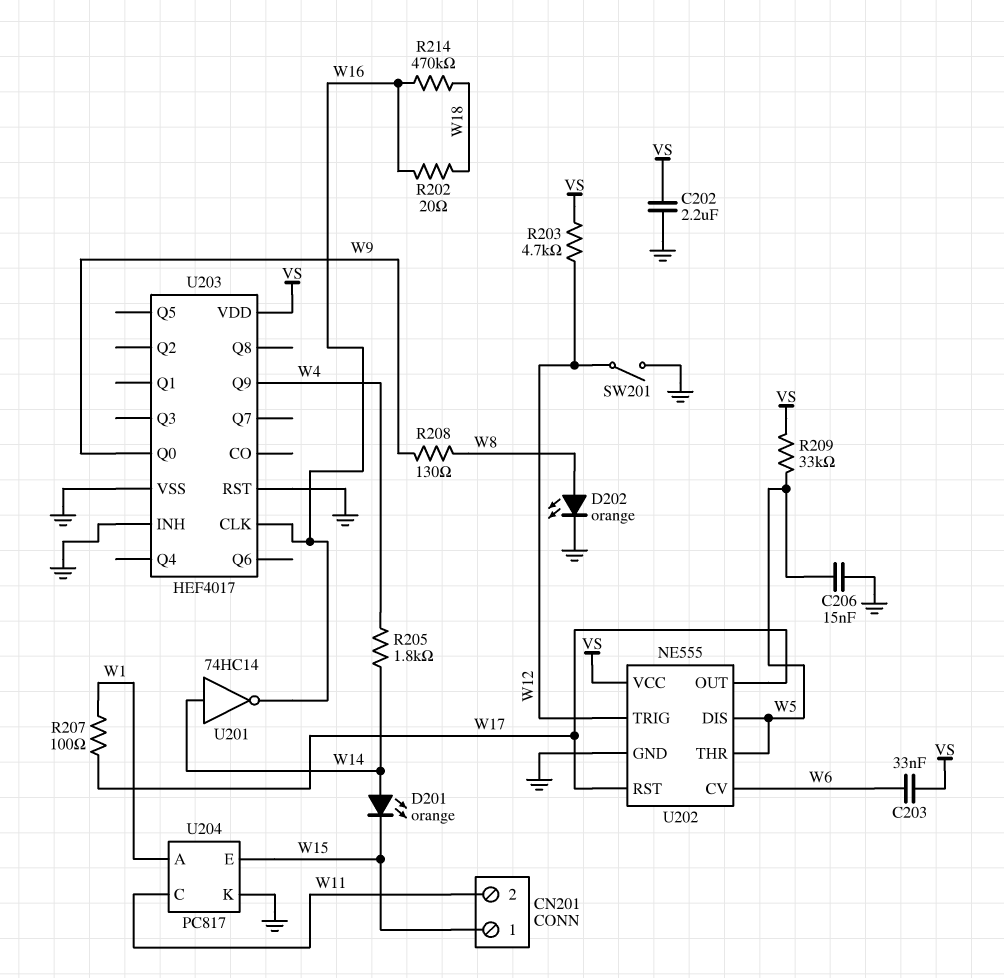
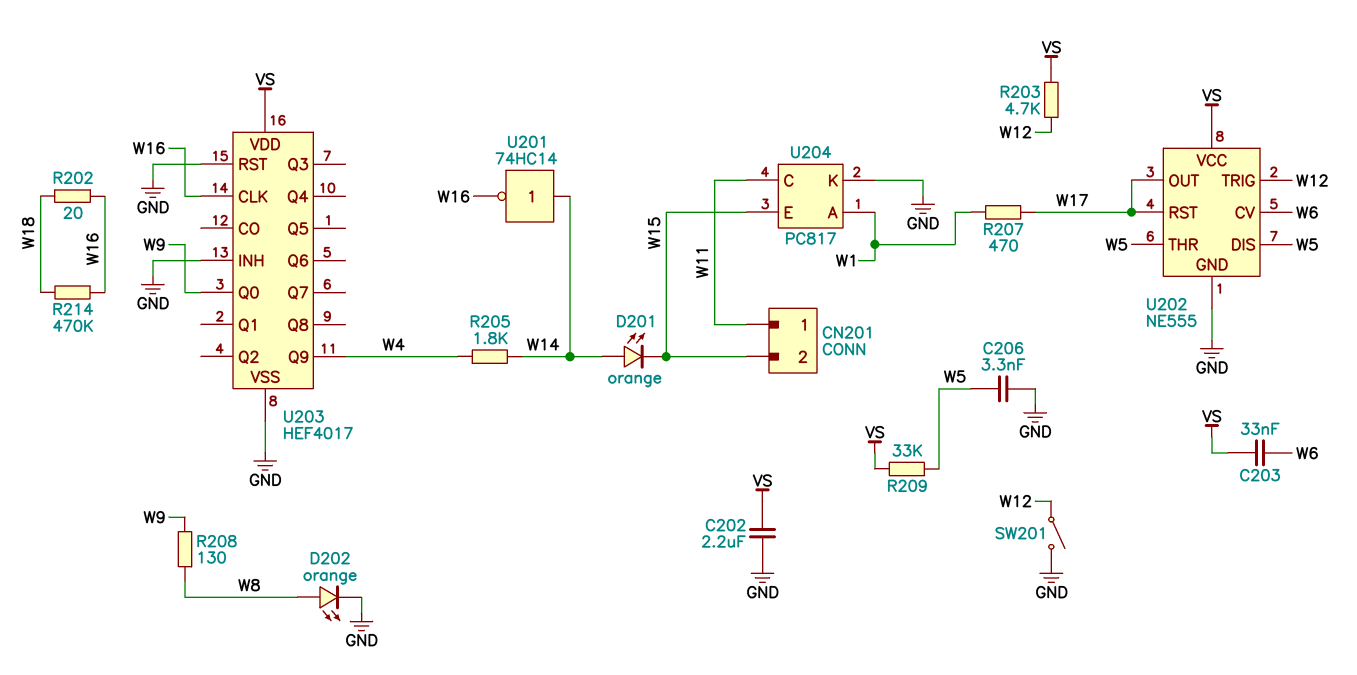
C206: 15nF (GND, W5) -> 3.3nF (GND, W5)
CN201 pin 1: W15 -> W11
CN201 pin 2: W11 -> W15
R207: 100 (W1, W17) -> 470 (W1, W17)

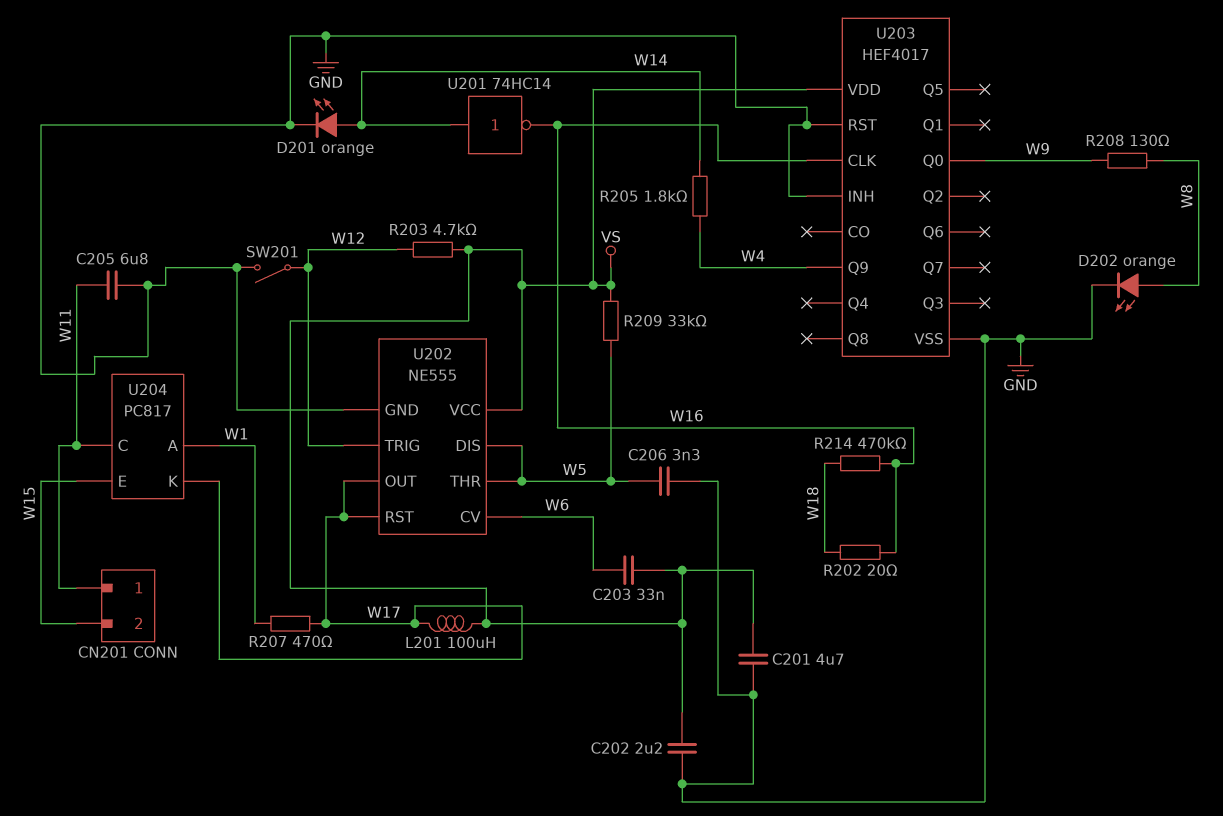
C201: none -> 4.7uF (GND, VS)
C205: none -> 6.8uF (GND, W11)
D201: LED orange (A W14, K W15) -> LED orange (A W14, K GND)
L201: none -> 100uH (VS, W17)
U204 pin K: GND -> W17

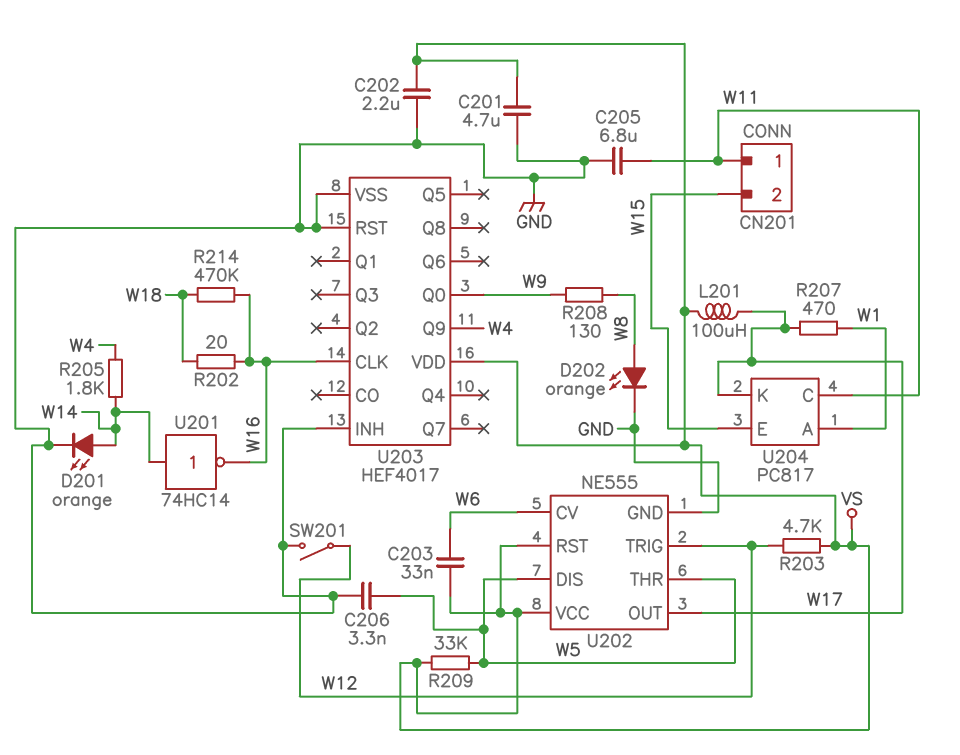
U202 pin RST: W17 -> VS

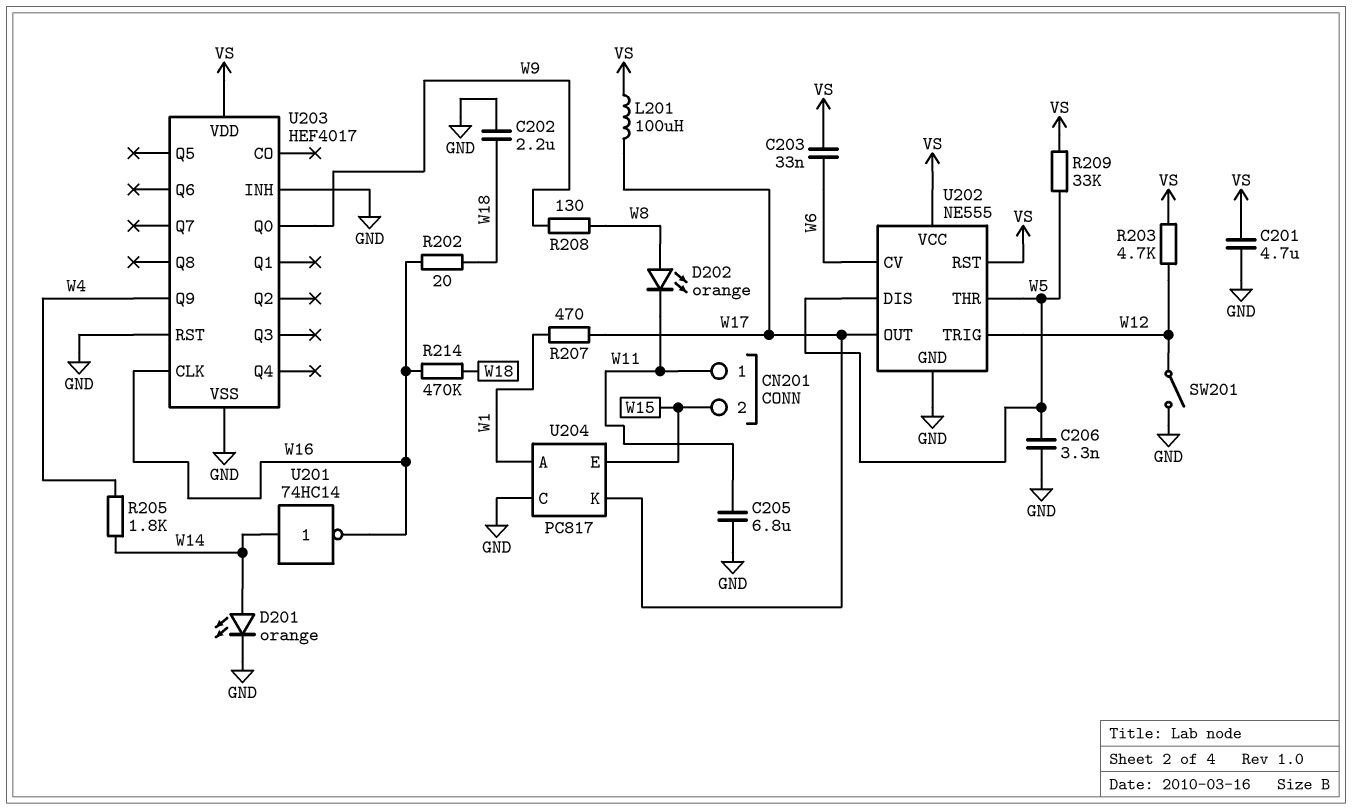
C202: 2.2uF (GND, VS) -> 2.2uF (GND, W18)
D202: LED orange (A W8, K GND) -> LED orange (A W8, K W11)
U204 pin C: W11 -> GND

